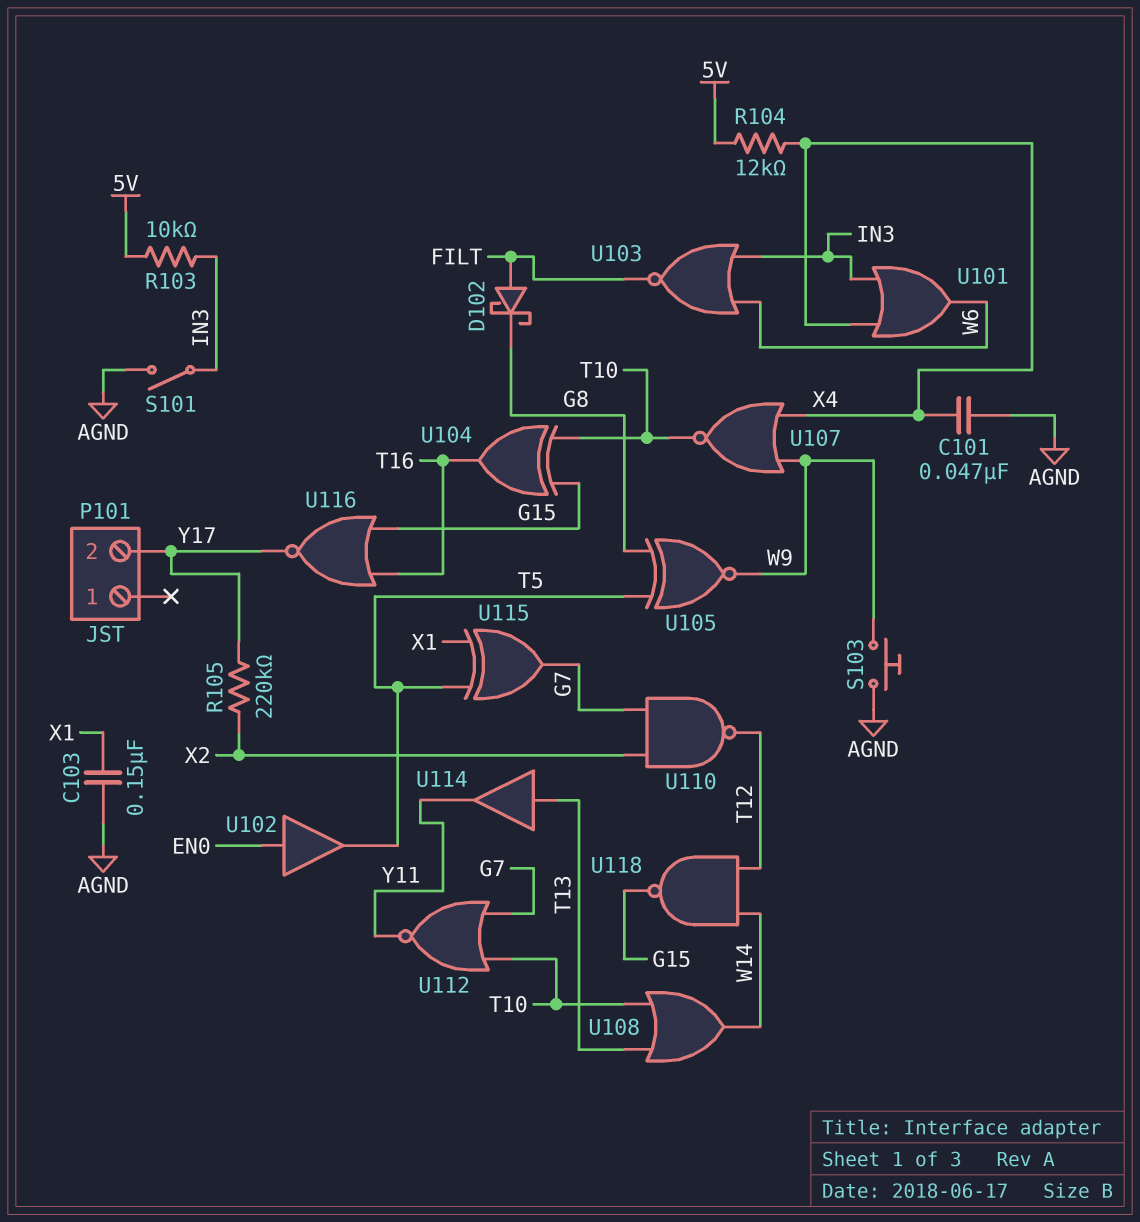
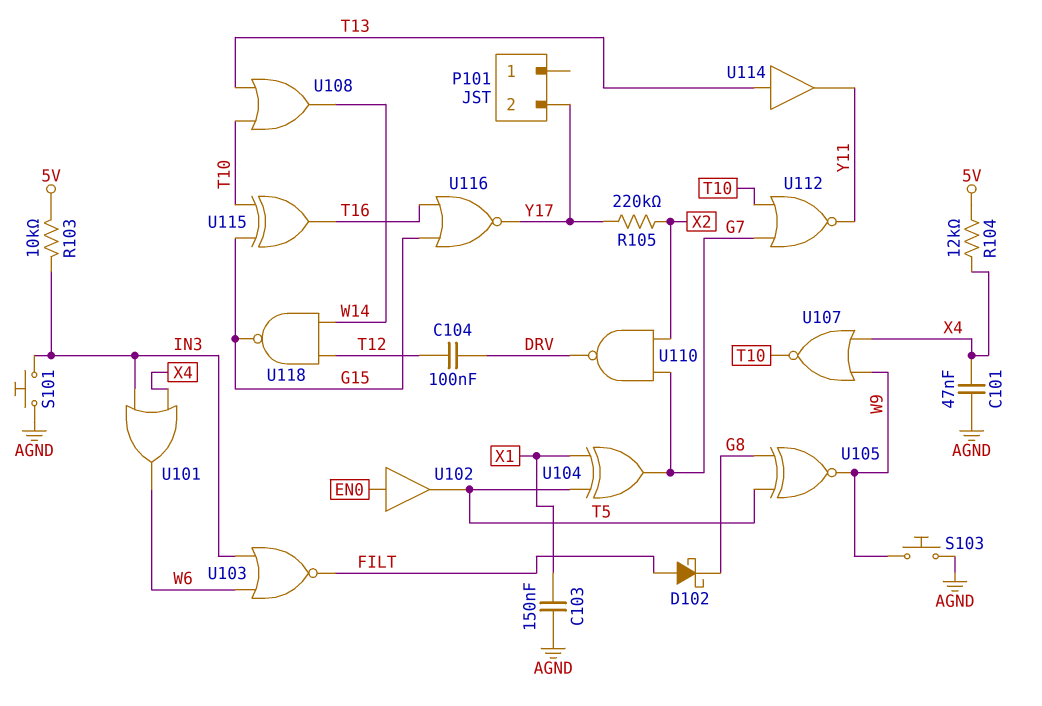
C104: none -> 100nF (DRV, T12)
S101: switch (AGND, IN3) -> button (AGND, IN3)
U104: XOR (in G15, in T10, out T16) -> XOR (in T5, in X1, out G7)
U110: NAND (in G7, in X2, out T12) -> NAND (in G7, in X2, out DRV)
U115: XOR (in T5, in X1, out G7) -> XOR (in G15, in T10, out T16)

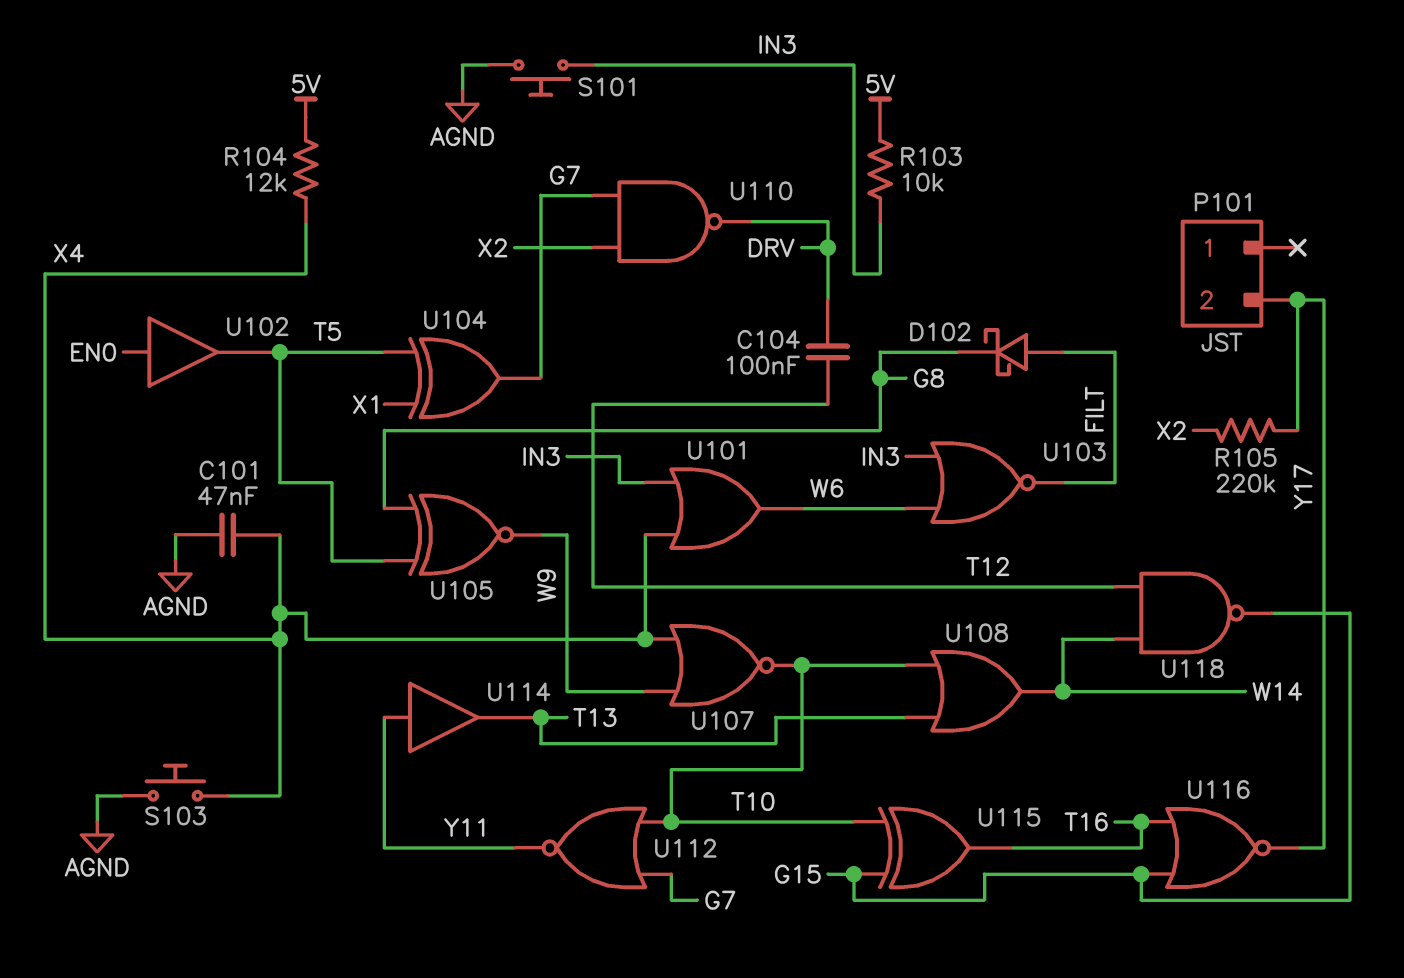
C103: 150nF (AGND, X1) -> none
S103: button (AGND, W9) -> button (AGND, X4)
U114: buffer (in T13, out Y11) -> buffer (in Y11, out T13)

